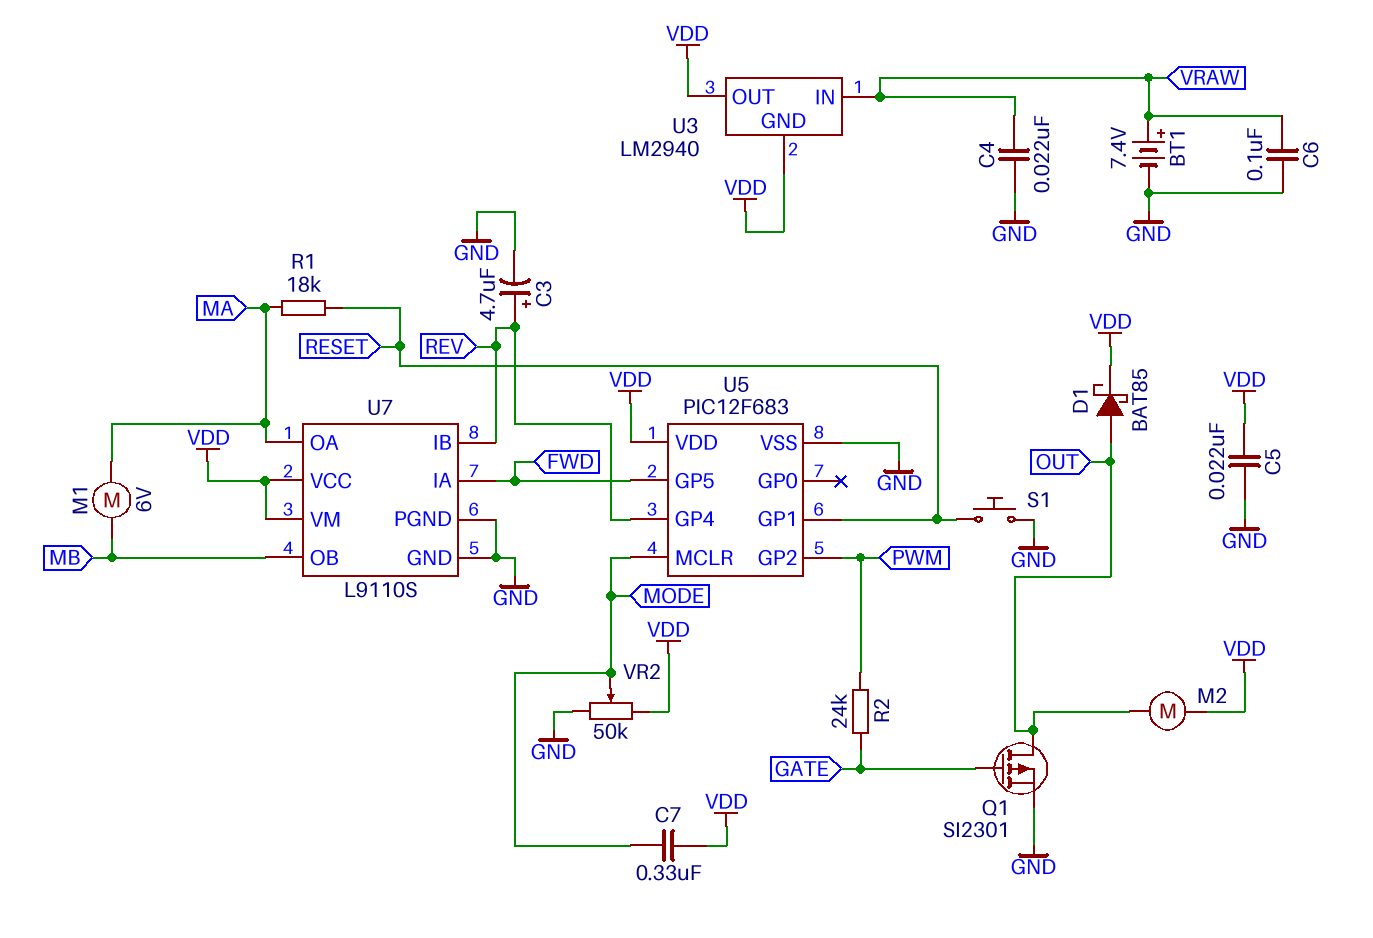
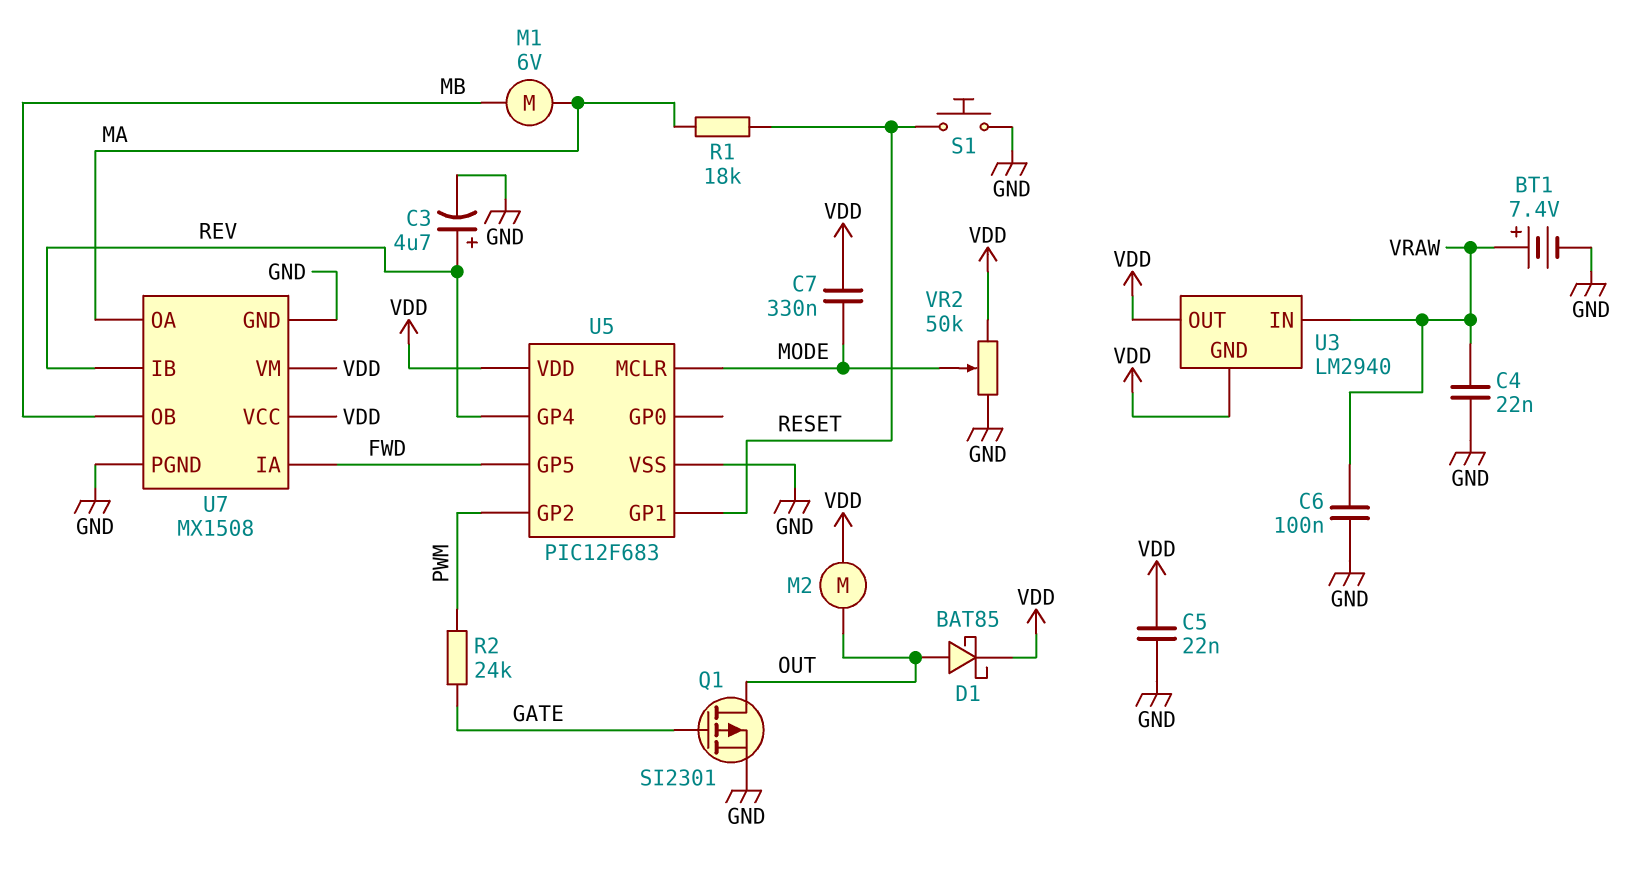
U7: L9110S -> MX1508

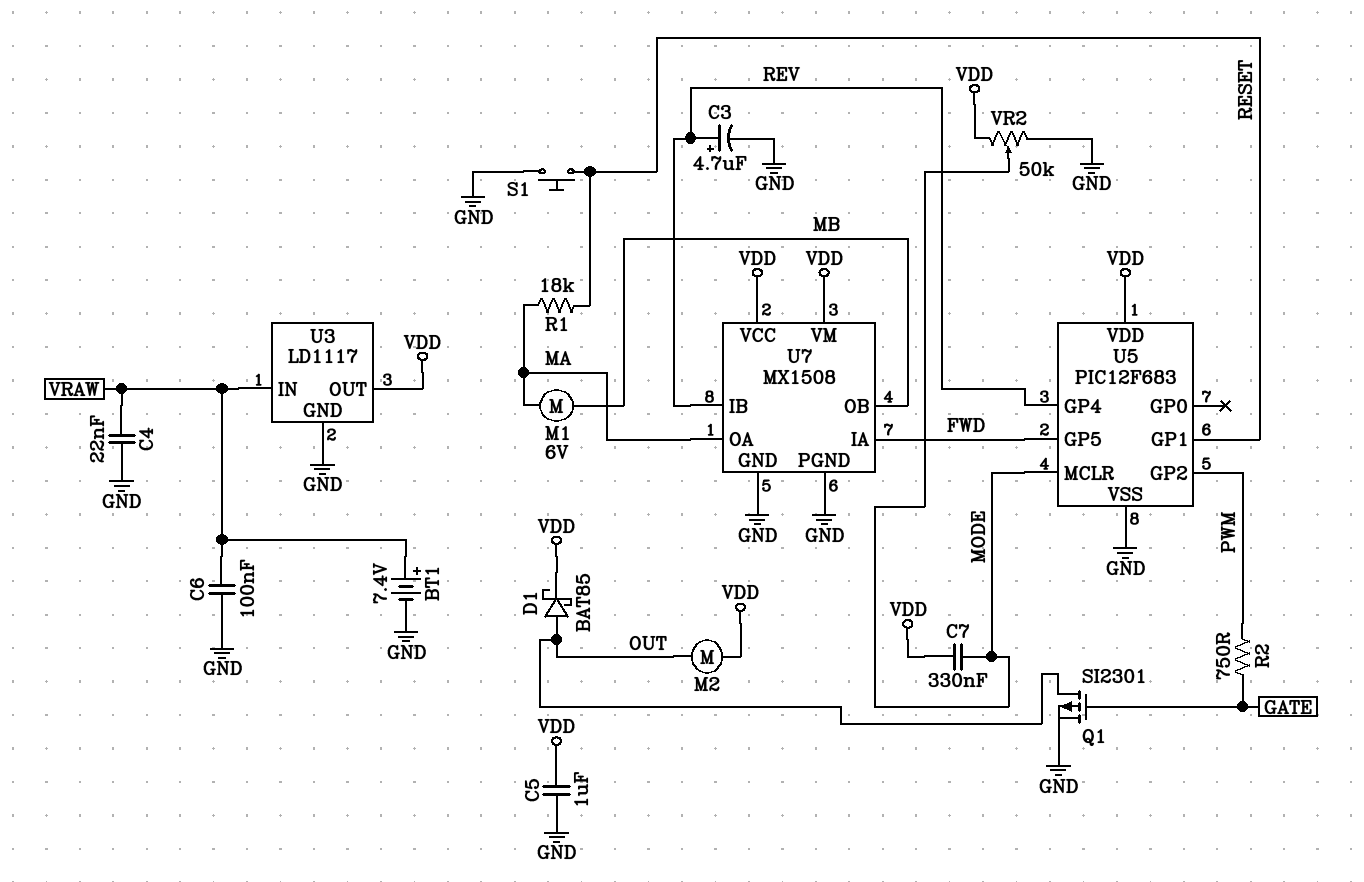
C5: 22nF (GND, VDD) -> 1uF (GND, VDD)
R2: 24k (GATE, PWM) -> 750 (GATE, PWM)
U3: LM2940 -> LD1117
U3 pin GND: VDD -> GND

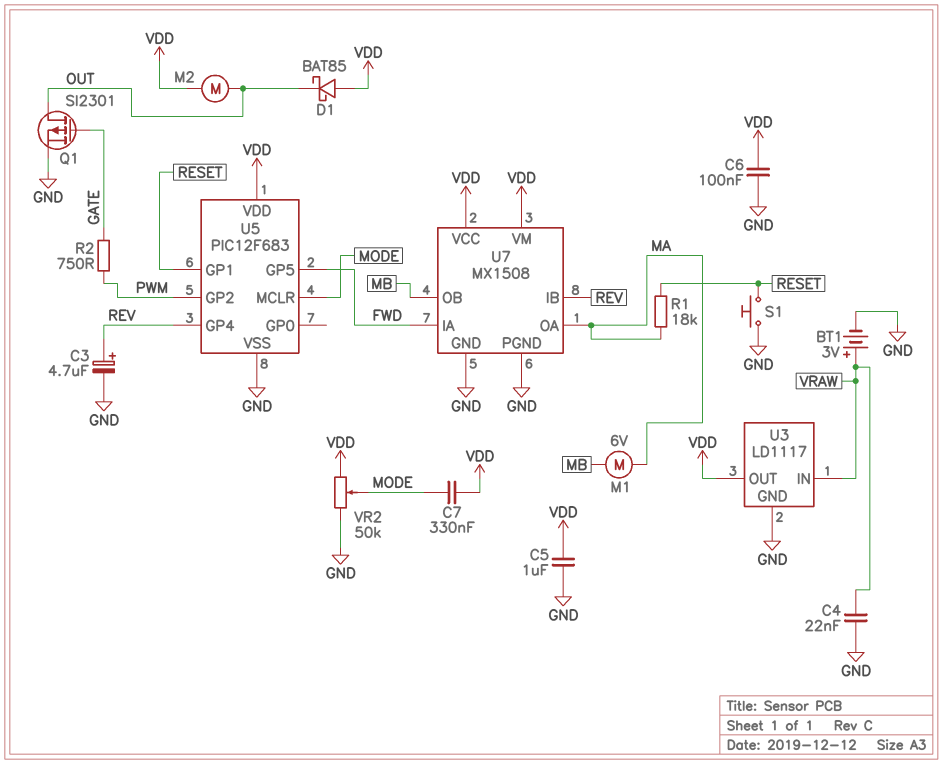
BT1: 7.4V (plus VRAW, minus GND) -> 3V (plus VRAW, minus GND)
C6: 100nF (GND, VRAW) -> 100nF (GND, VDD)
D1: schottky BAT85 (A OUT, K VDD) -> schottky BAT85 (A VDD, K OUT)

